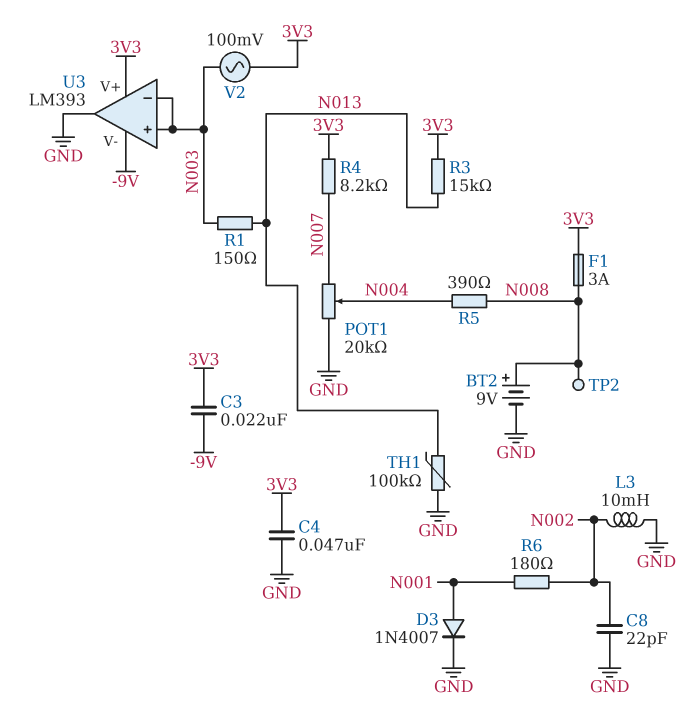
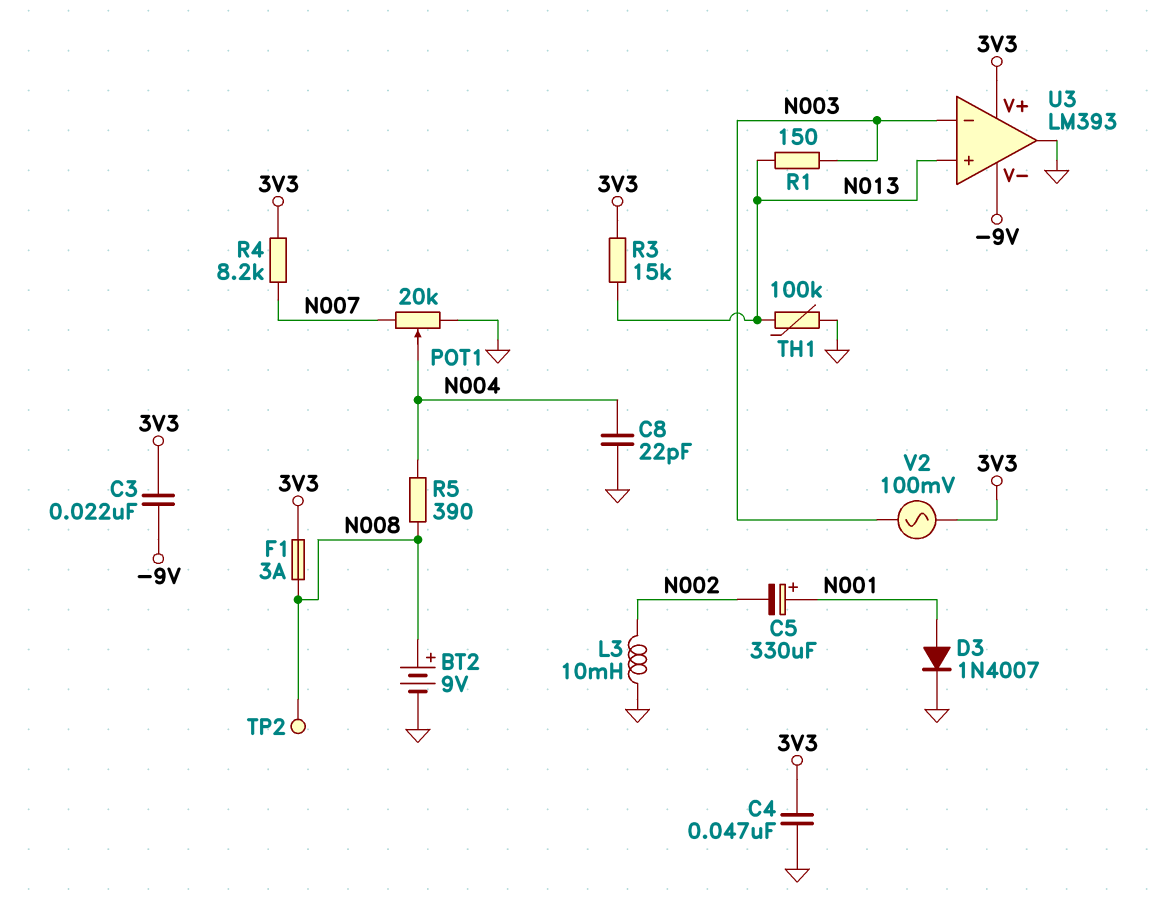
C5: none -> 330uF (plus N001, minus N002)
C8: 22pF (GND, N002) -> 22pF (GND, N004)
R6: 180 (N001, N002) -> none
U3 pin in+: N003 -> N013

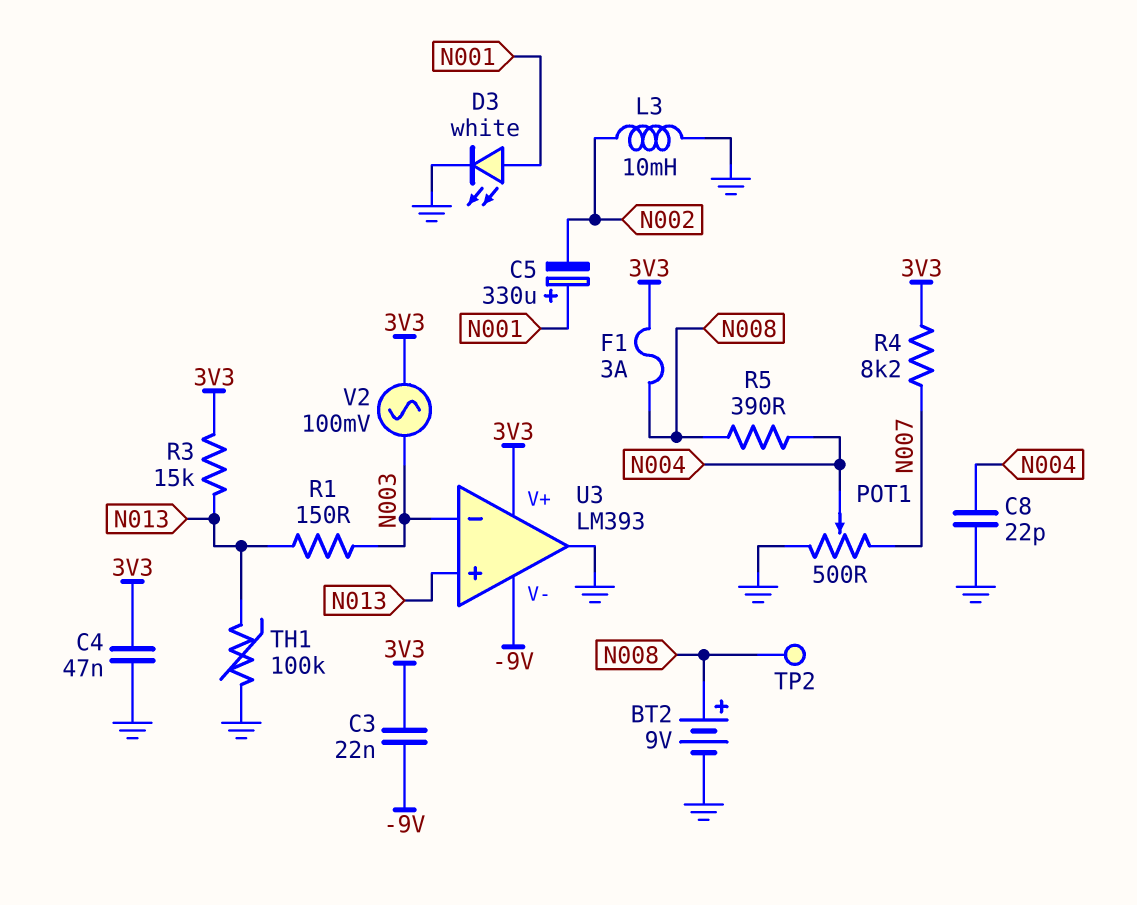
D3: diode 1N4007 (A N001, K GND) -> LED white (A N001, K GND)
POT1: 20k (GND, N007, wiper N004) -> 500 (GND, N007, wiper N004)

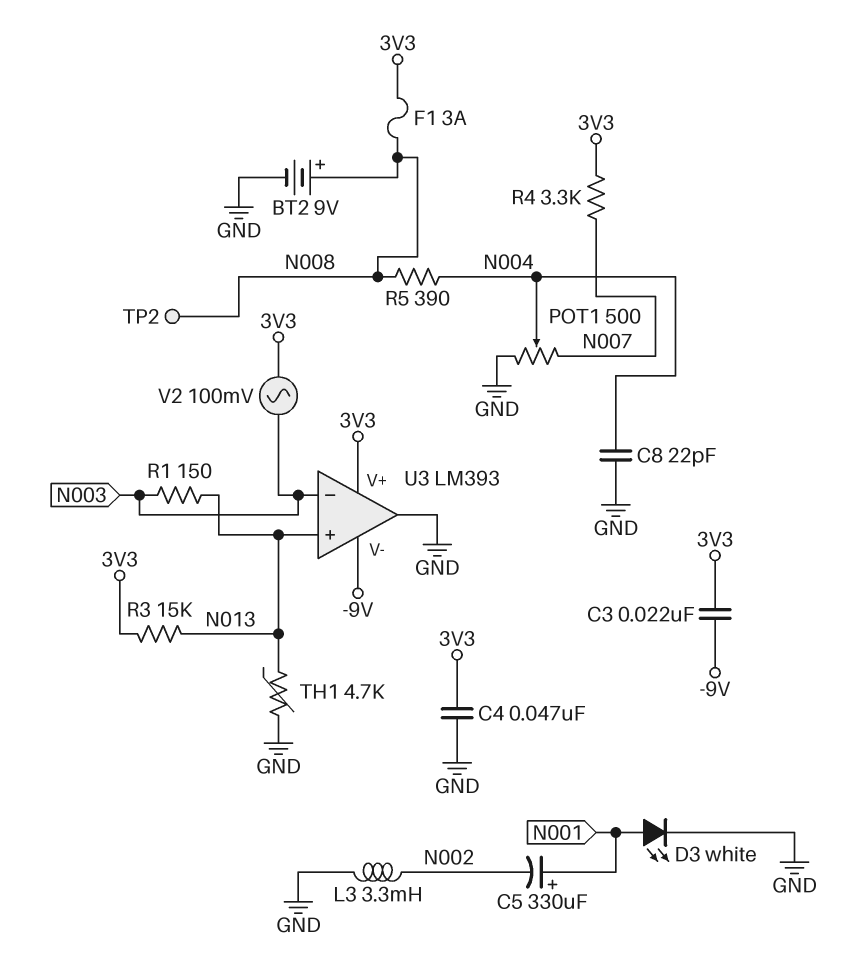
L3: 10mH (GND, N002) -> 3.3mH (GND, N002)
R4: 8.2k (3V3, N007) -> 3.3k (3V3, N007)
TH1: 100k (GND, N013) -> 4.7k (GND, N013)

